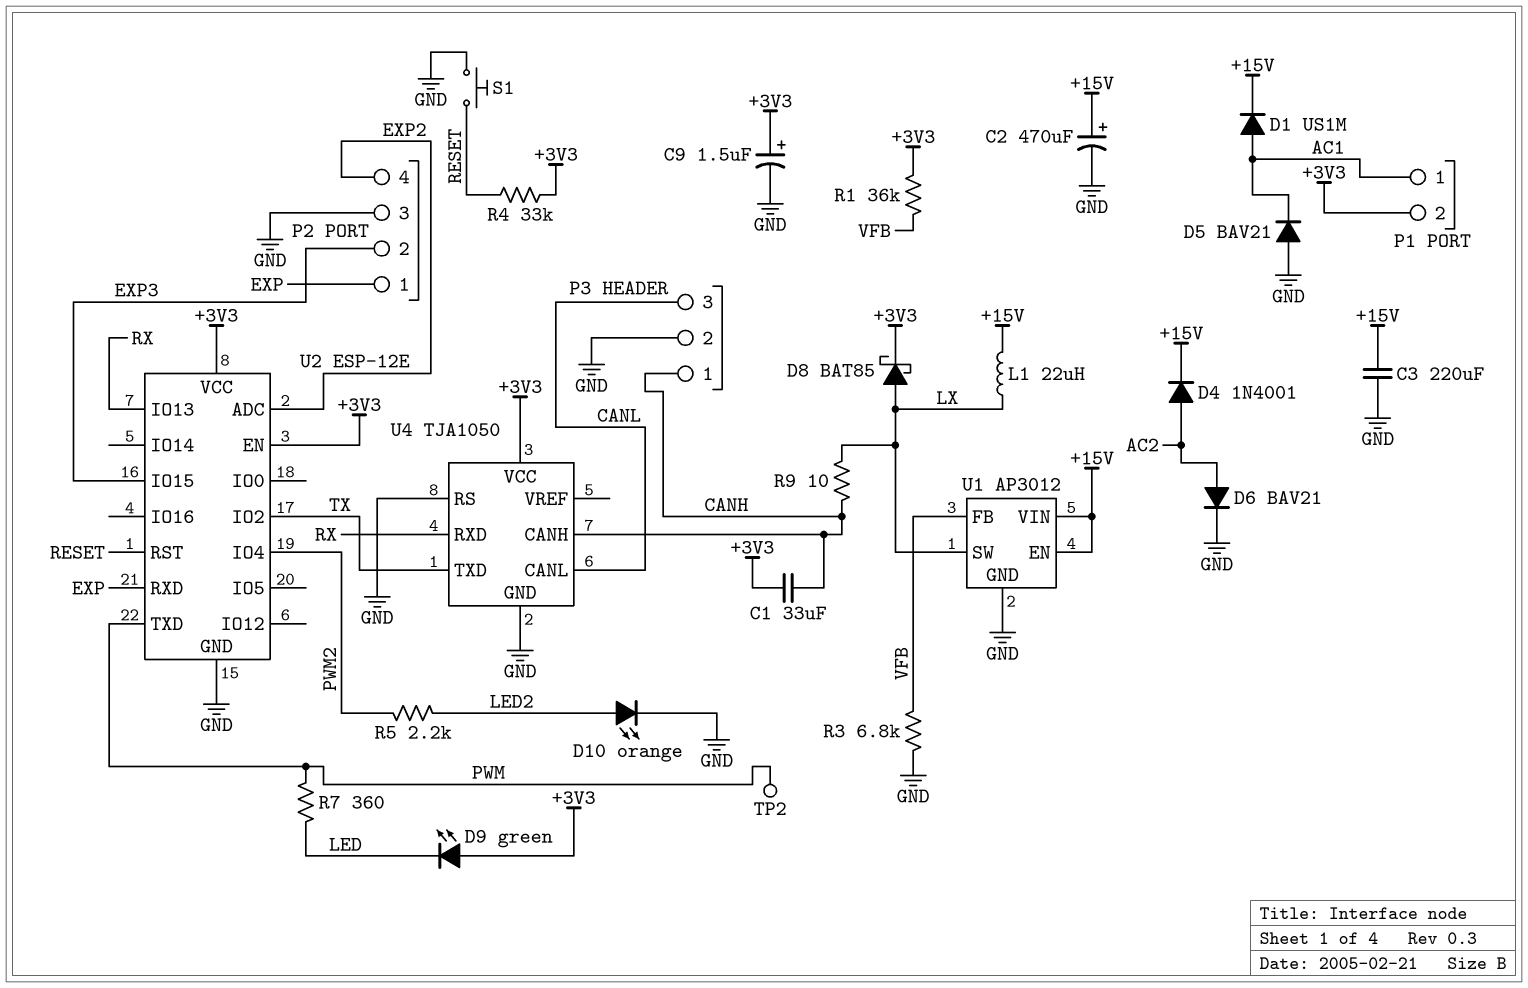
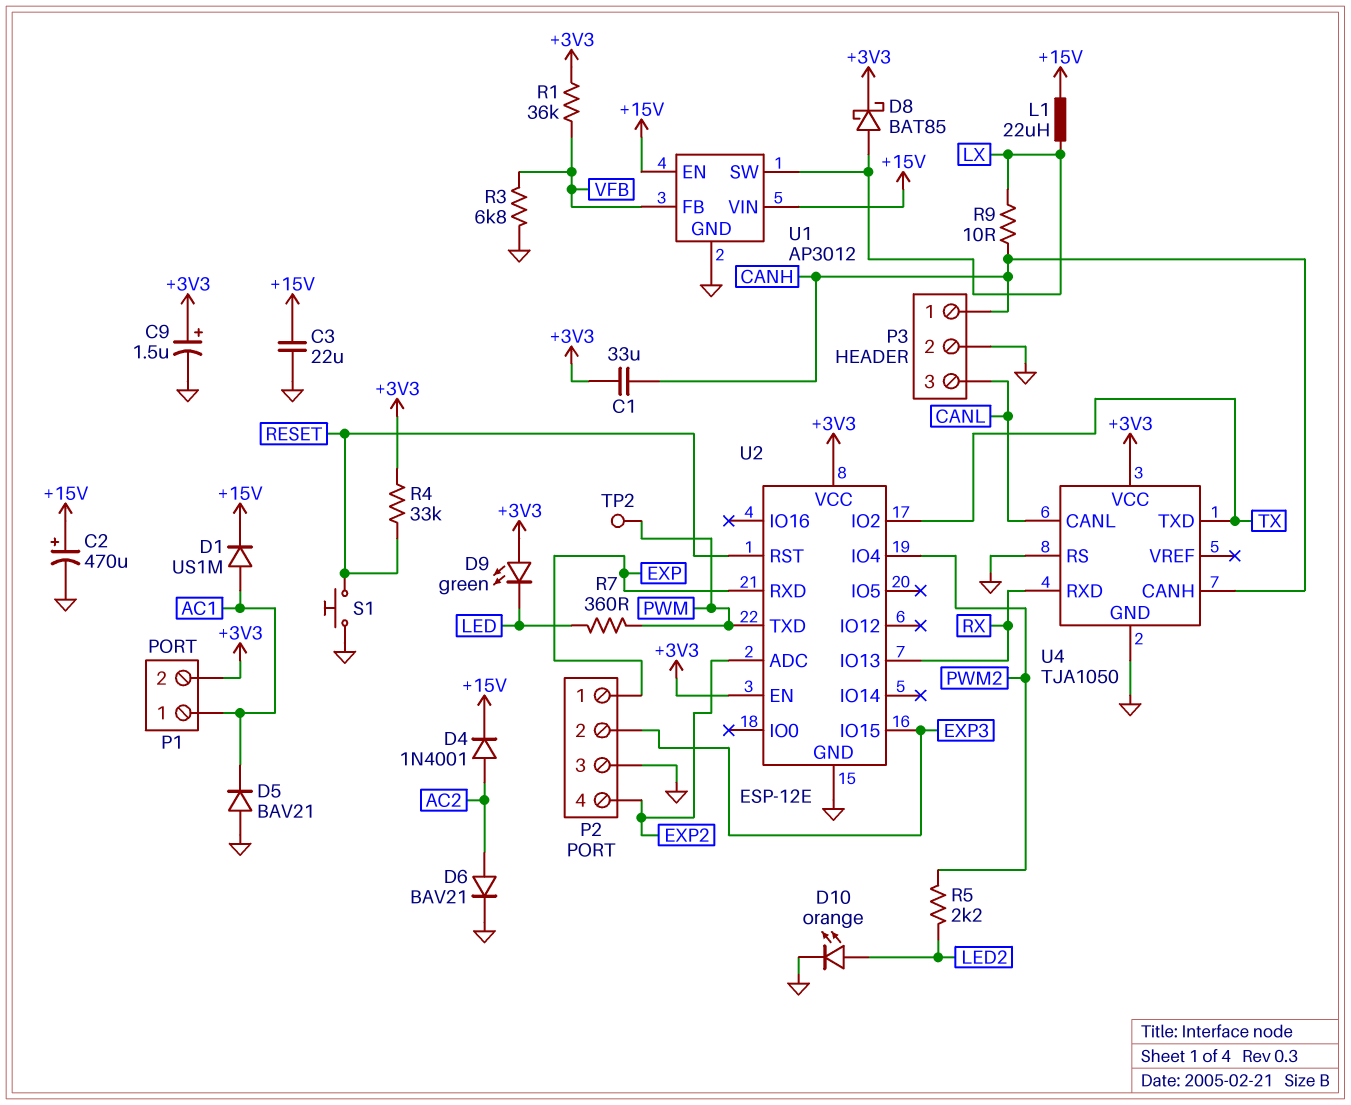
C3: 220uF (+15V, GND) -> 22uF (+15V, GND)

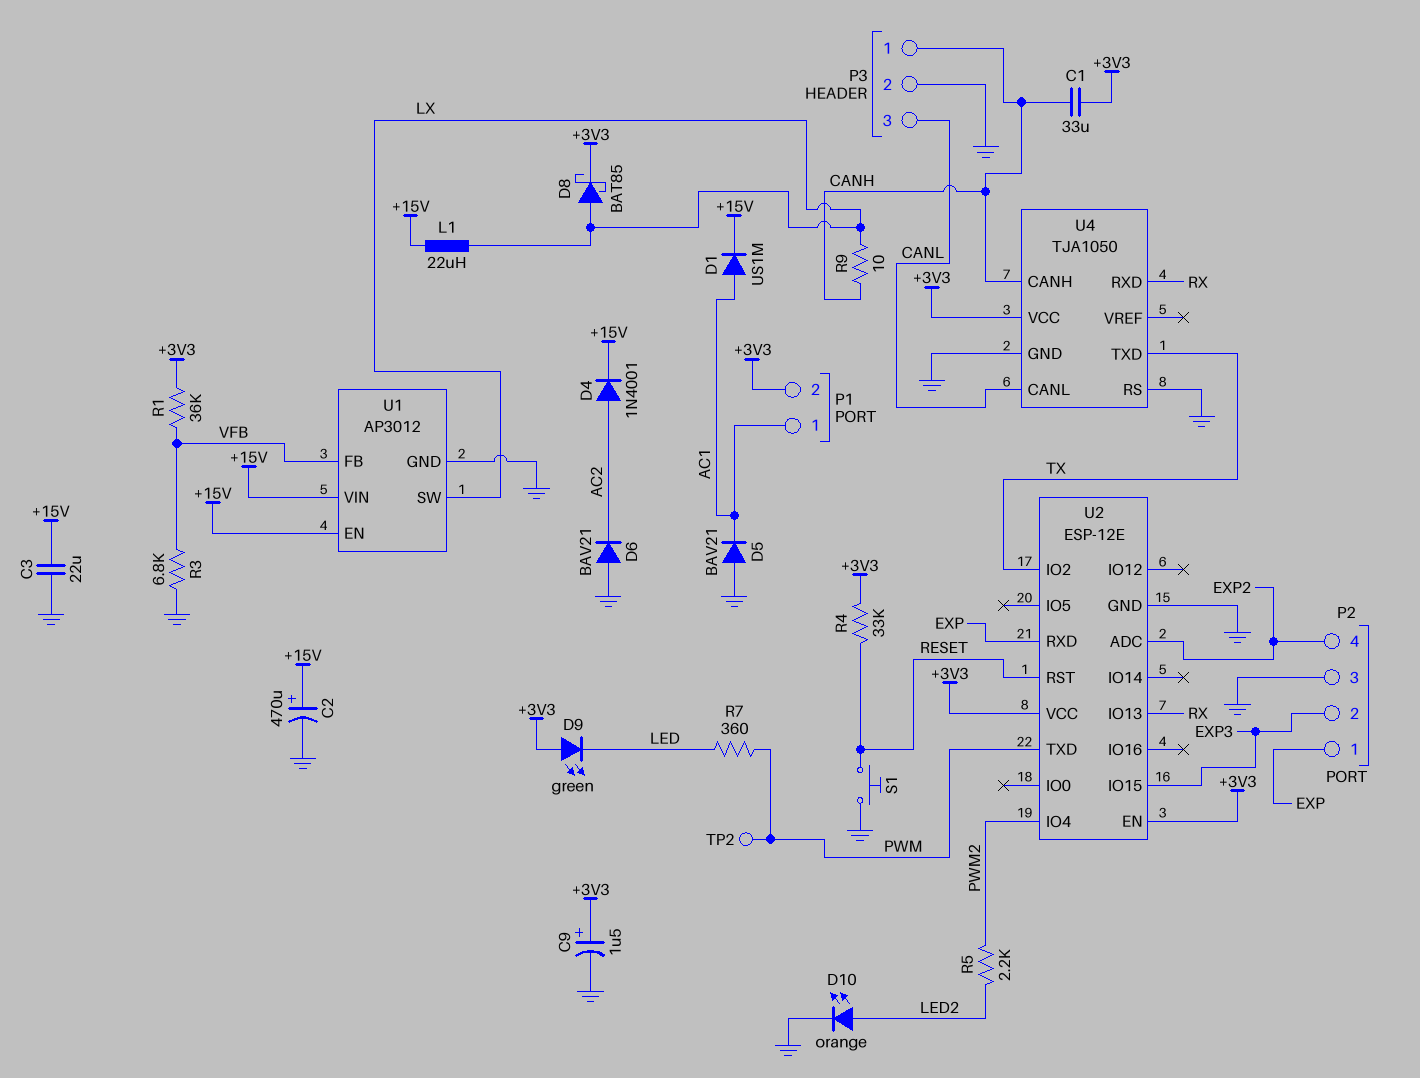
D6: diode BAV21 (A AC2, K GND) -> diode BAV21 (A GND, K AC2)

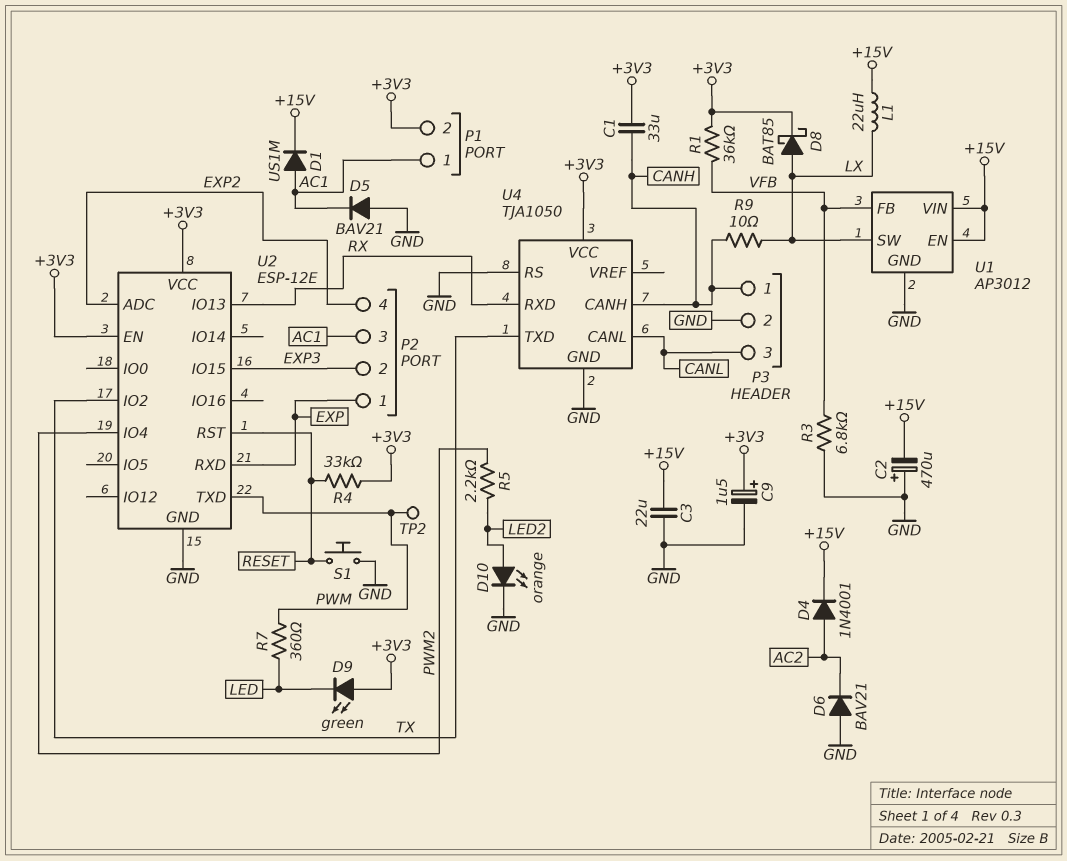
C2: 470uF (plus +15V, minus GND) -> 470uF (plus GND, minus +15V)
P2 pin 3: GND -> AC1

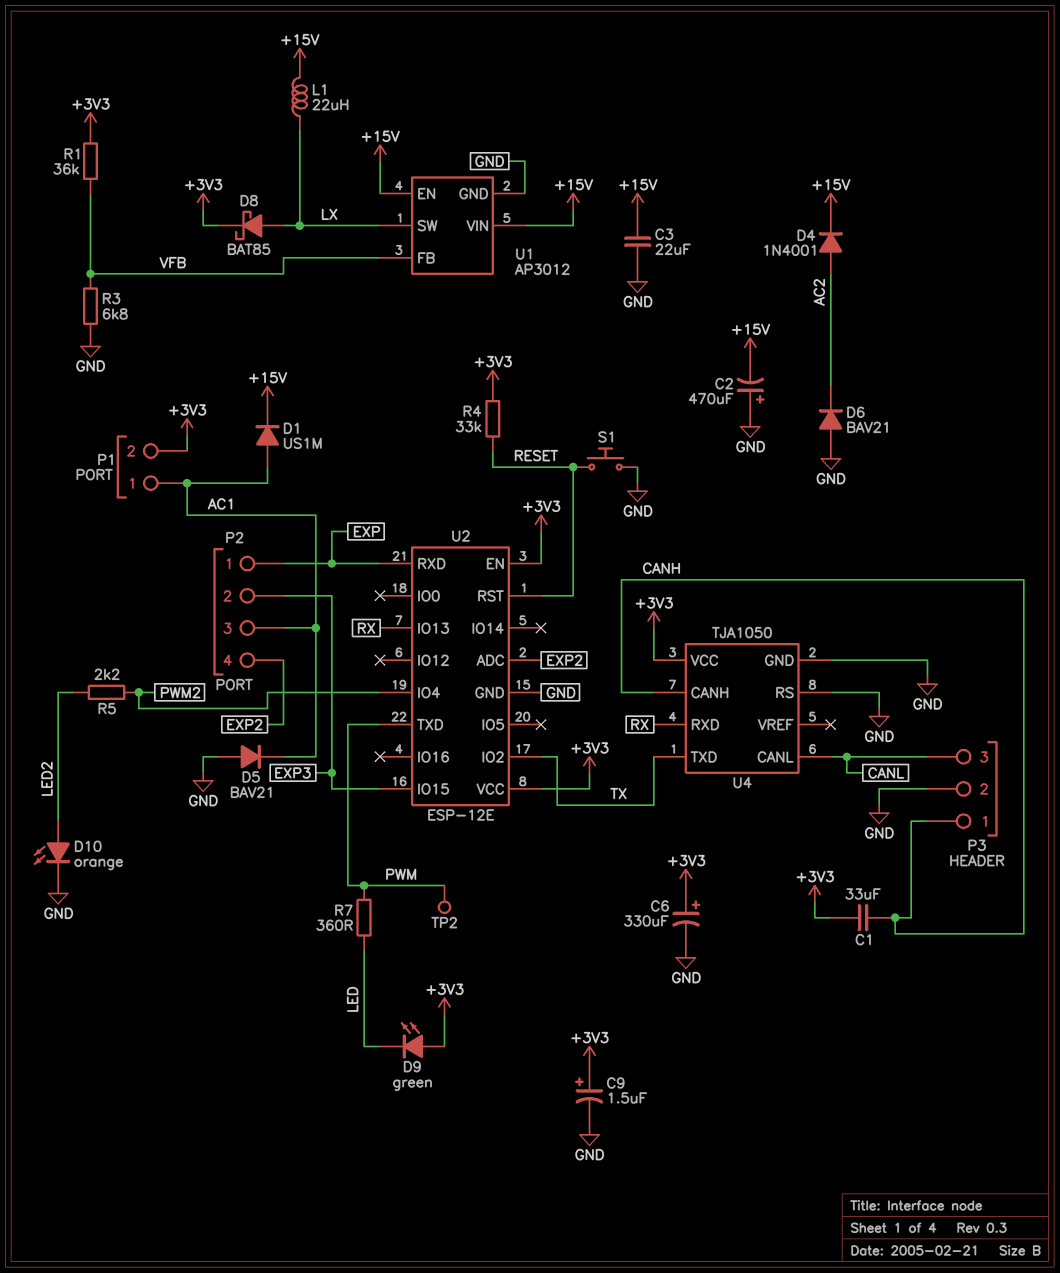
C6: none -> 330uF (plus +3V3, minus GND)
R9: 10 (CANH, LX) -> none

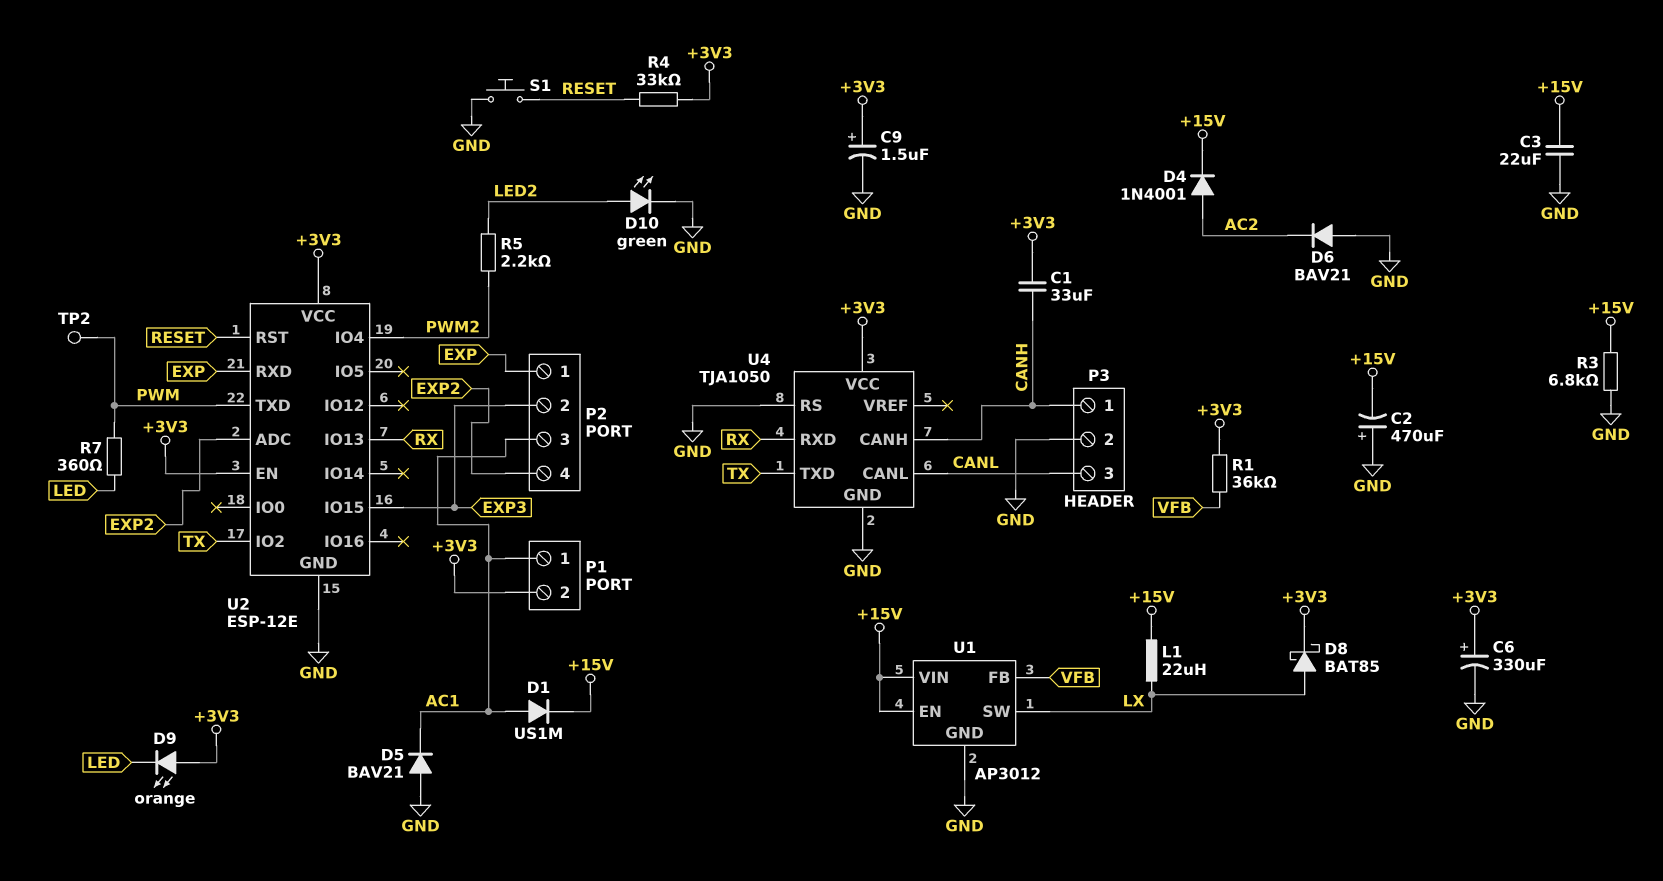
D9: LED green (A +3V3, K LED) -> LED orange (A +3V3, K LED)
D10: LED orange (A LED2, K GND) -> LED green (A LED2, K GND)
R3: 6.8k (GND, VFB) -> 6.8k (+15V, GND)

